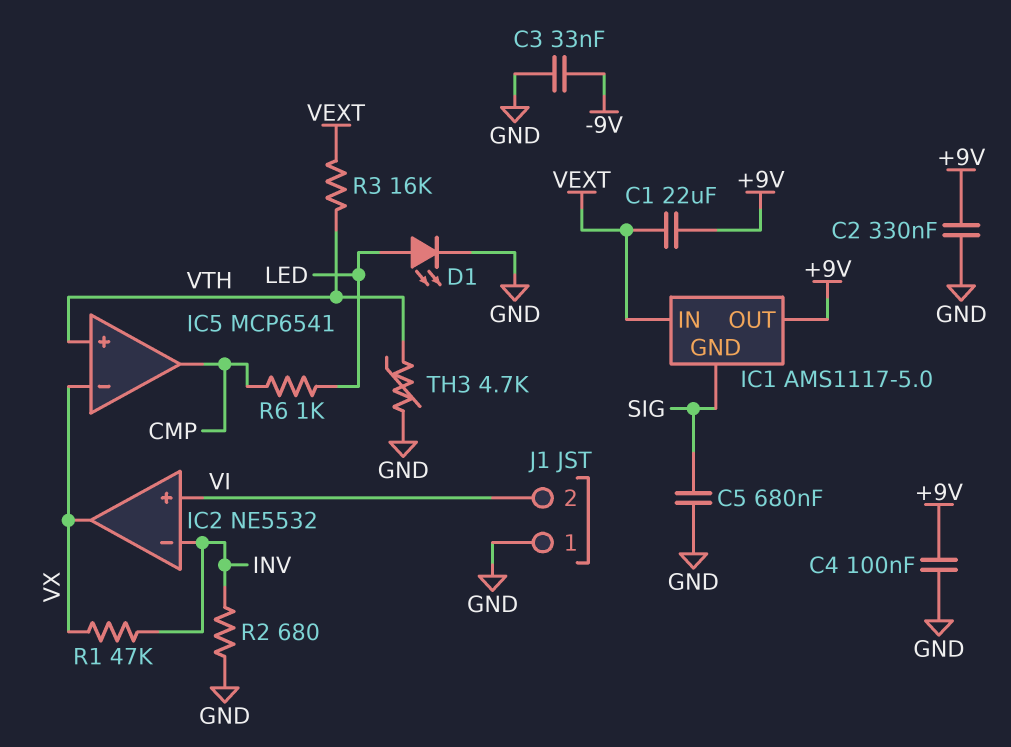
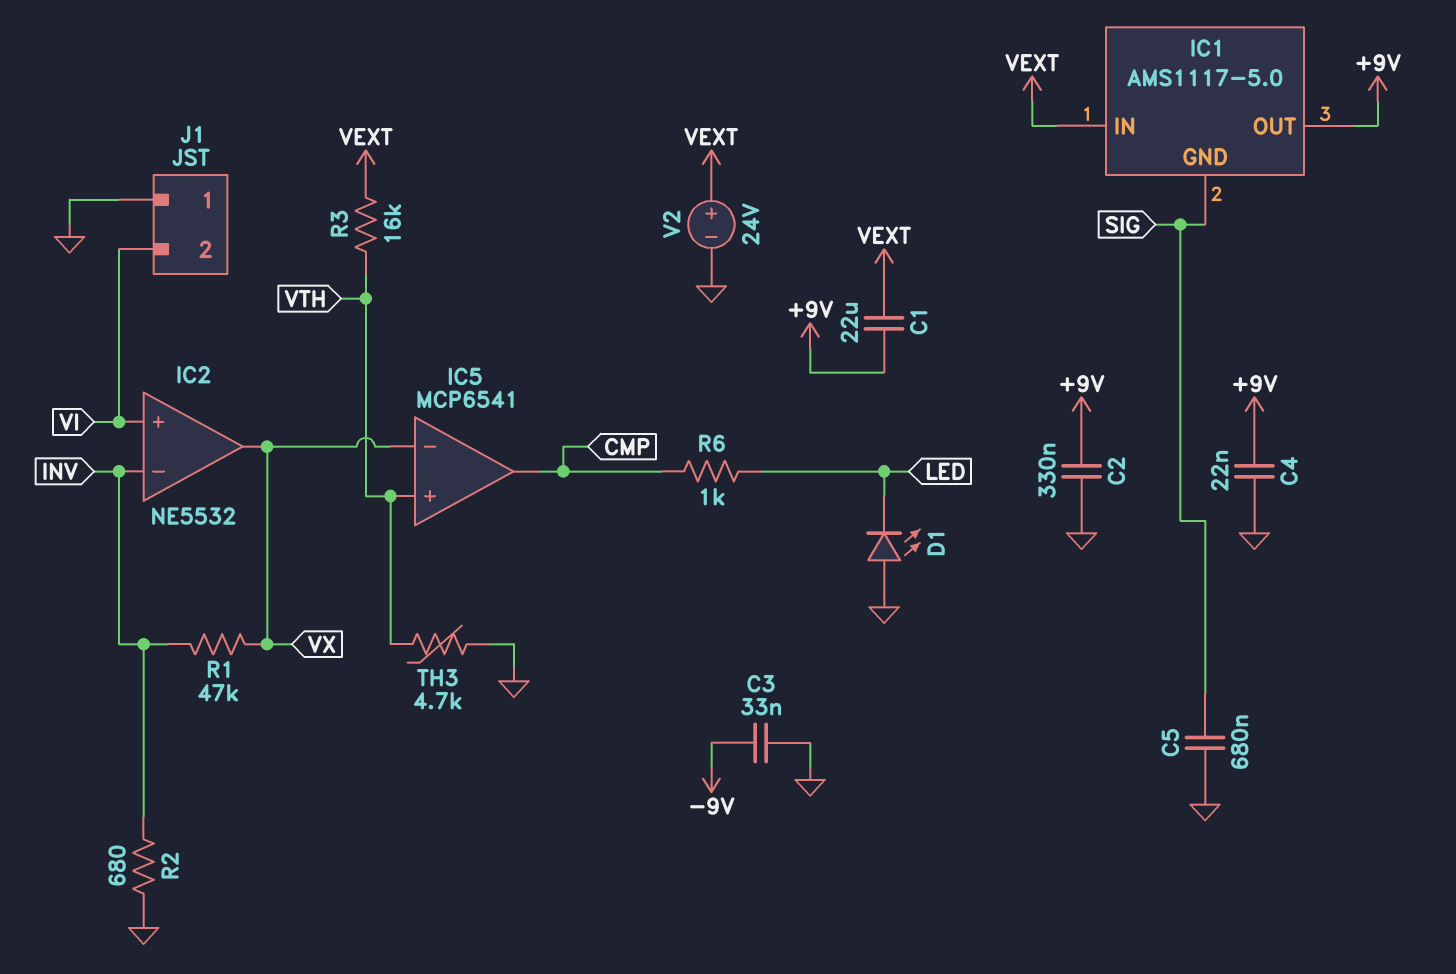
C4: 100nF (+9V, GND) -> 22nF (+9V, GND)
D1: LED (A LED, K GND) -> LED (A GND, K LED)
V2: none -> 24V (plus VEXT, minus GND)

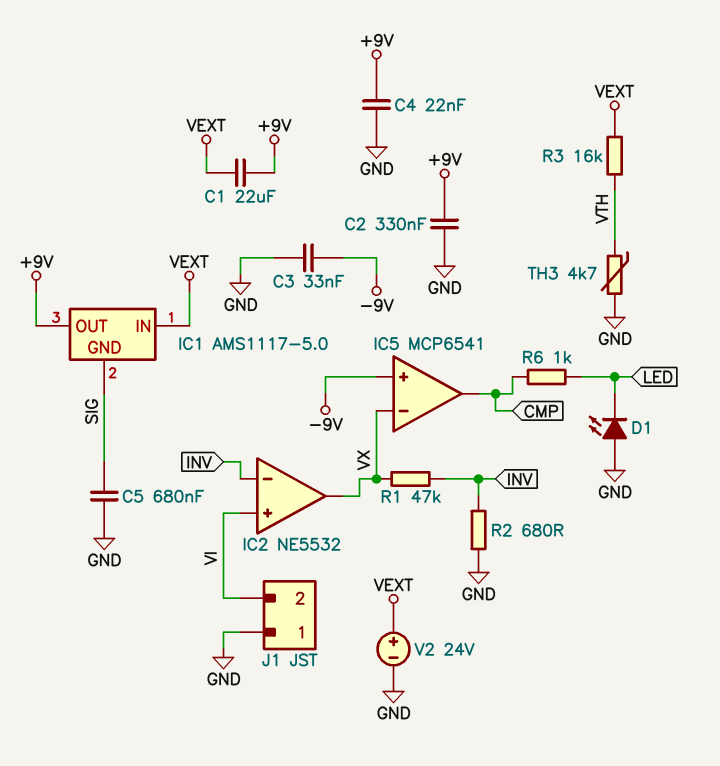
IC5 pin in+: VTH -> -9V

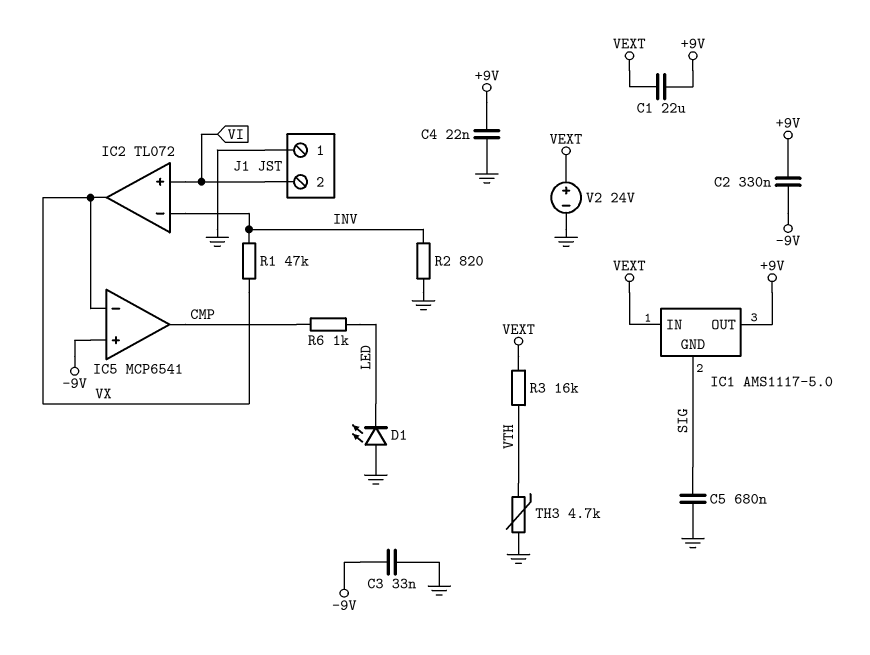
C2: 330nF (+9V, GND) -> 330nF (+9V, -9V)
IC2: NE5532 -> TL072
R2: 680 (GND, INV) -> 820 (GND, INV)

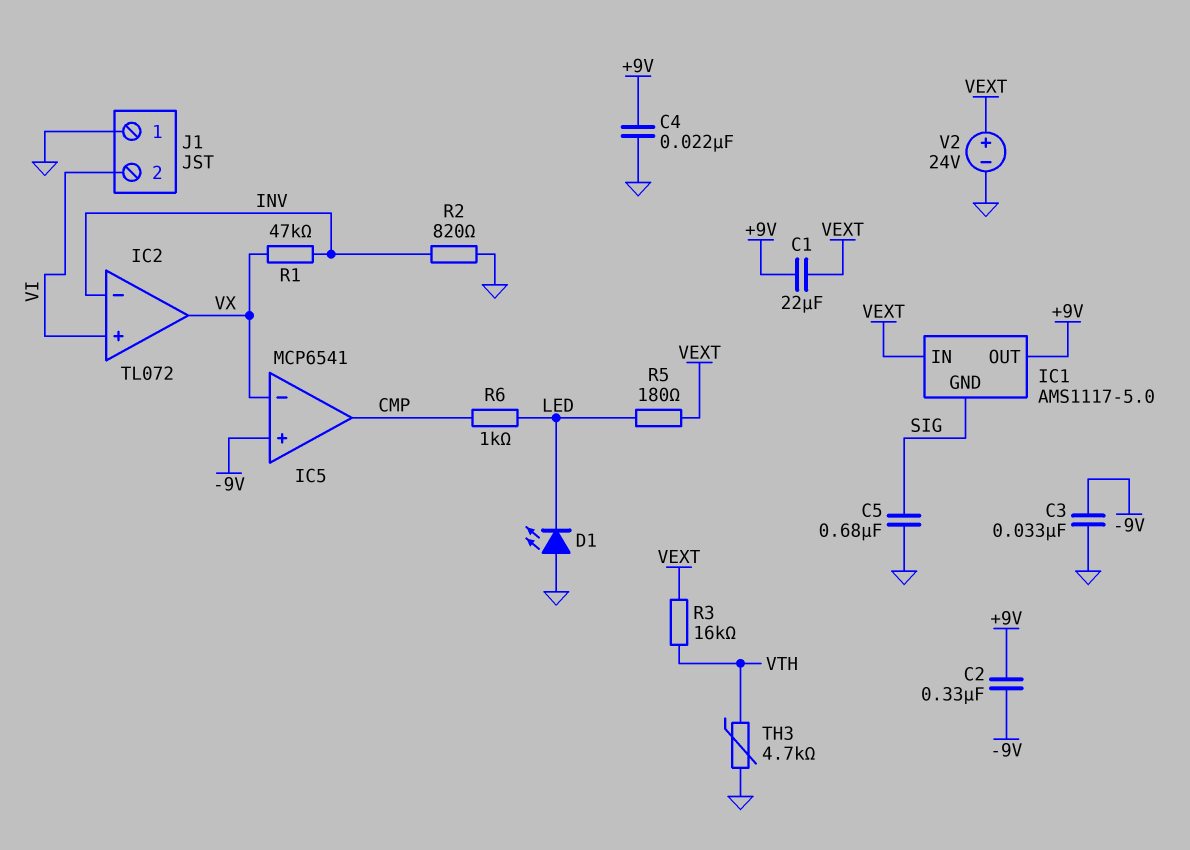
R5: none -> 180 (LED, VEXT)

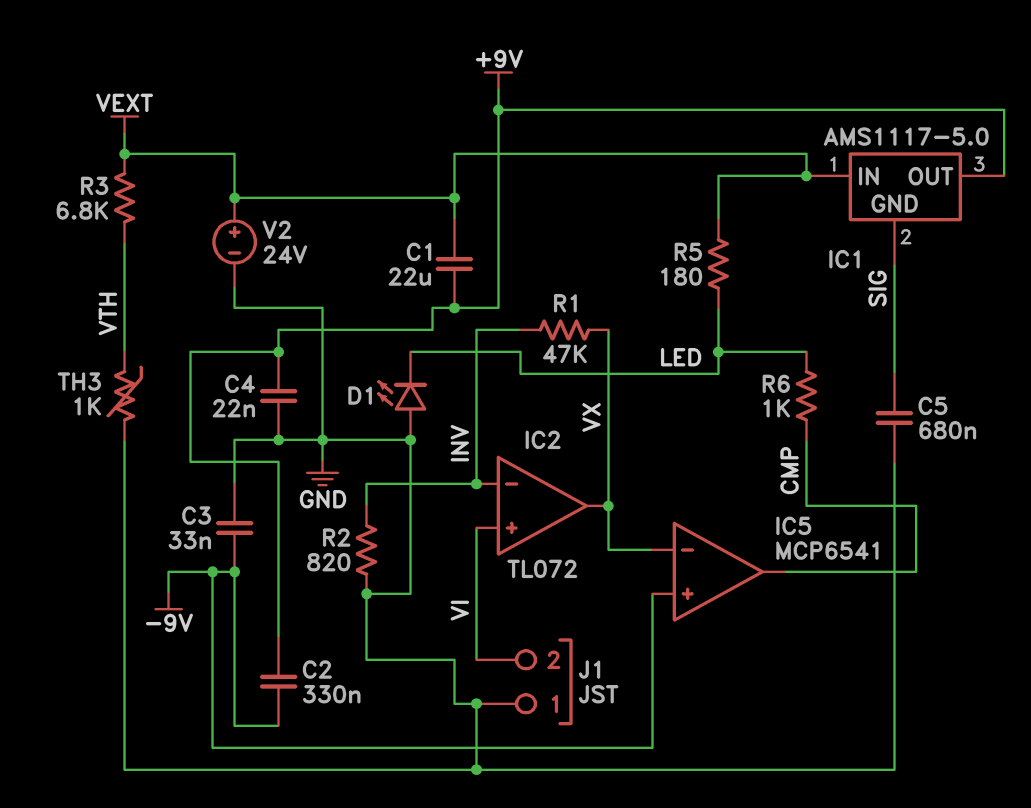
R3: 16k (VEXT, VTH) -> 6.8k (VEXT, VTH)
TH3: 4.7k (GND, VTH) -> 1k (GND, VTH)

